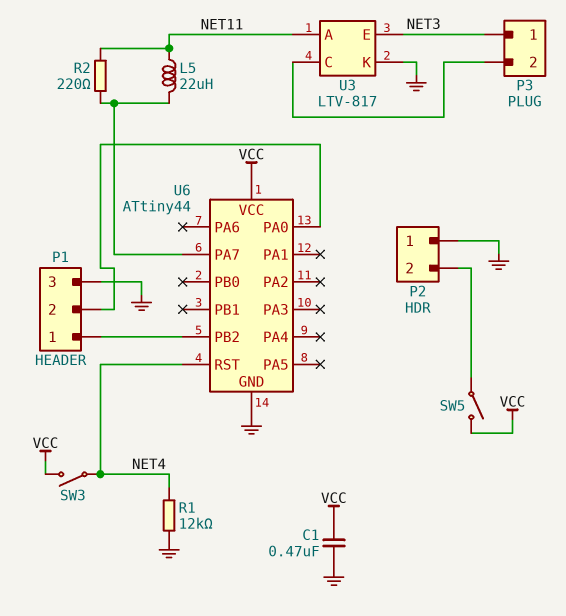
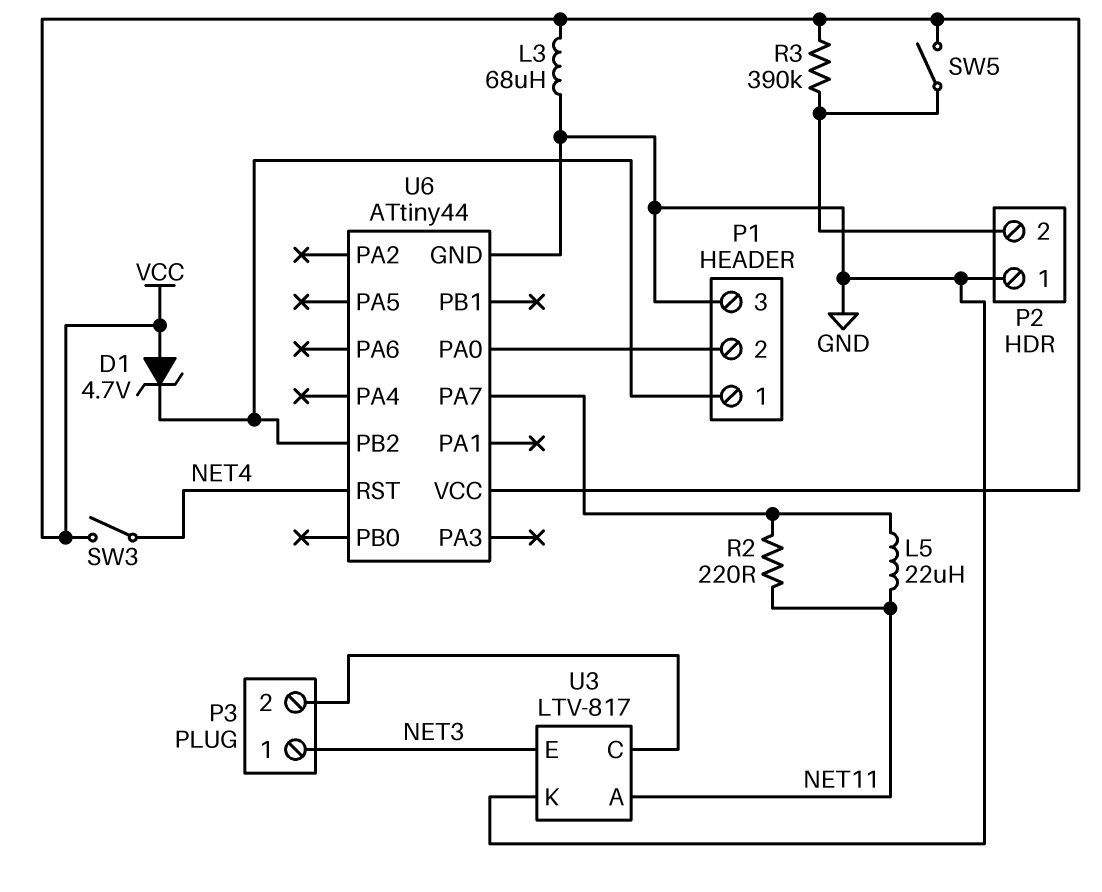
C1: 470nF (GND, VCC) -> none
D1: none -> zener 4.7V (A VCC, K P1/1)
L3: none -> 68uH (GND, VCC)
R1: 12k (GND, NET4) -> none
R3: none -> 390k (P2/2, VCC)

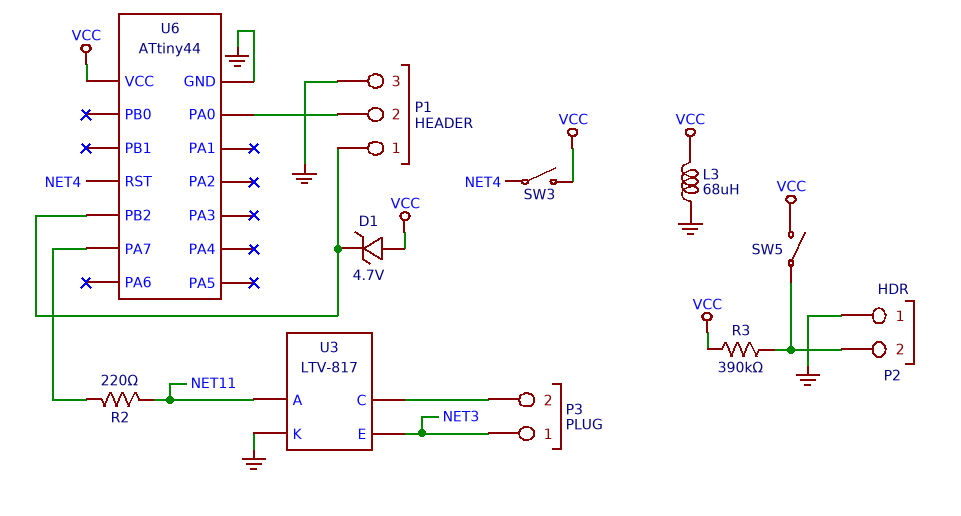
L5: 22uH (NET11, U6/PA7) -> none

